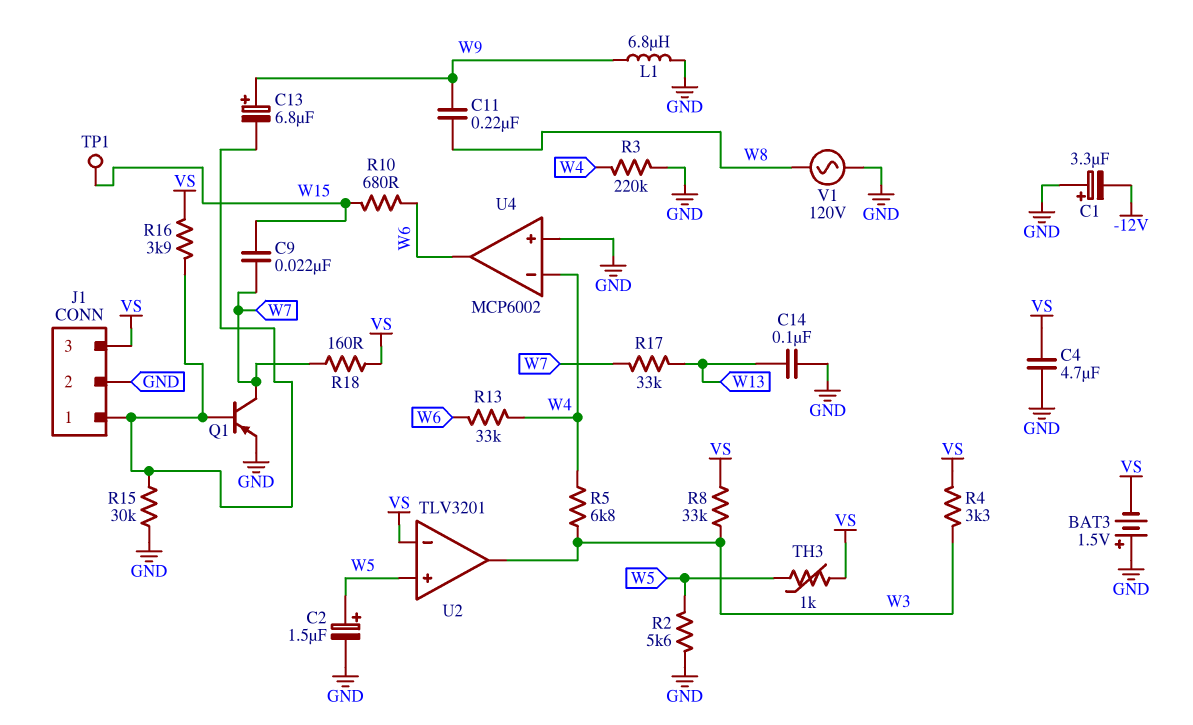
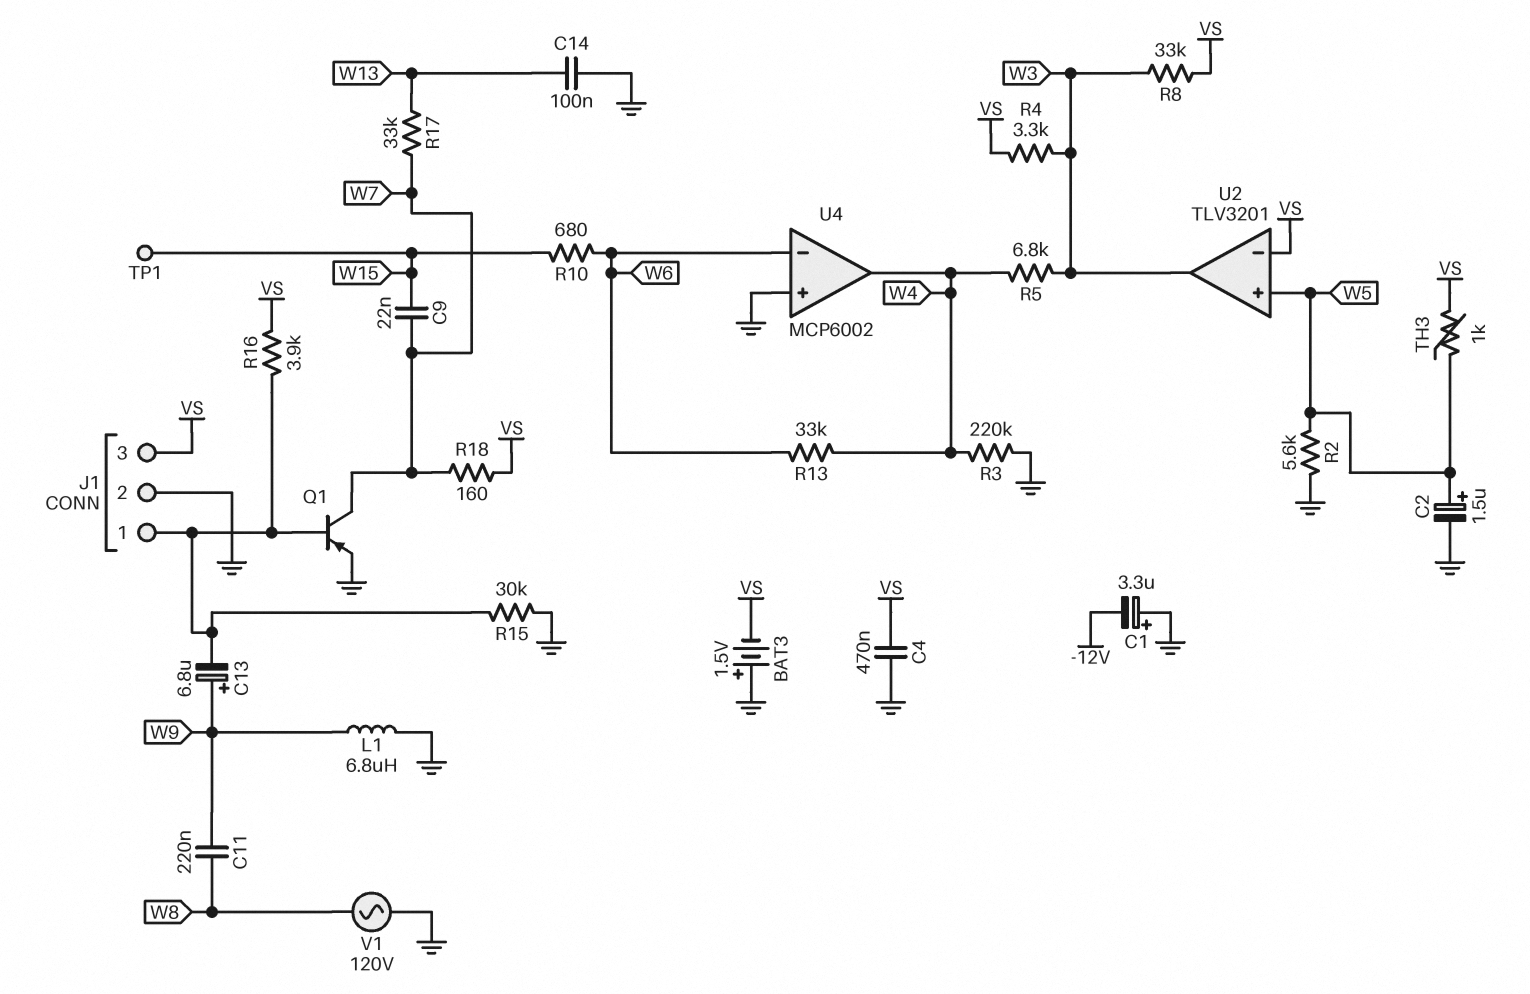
C4: 4.7uF (GND, VS) -> 470nF (GND, VS)
U4 pin in-: W4 -> W6
U4 pin out: W6 -> W4

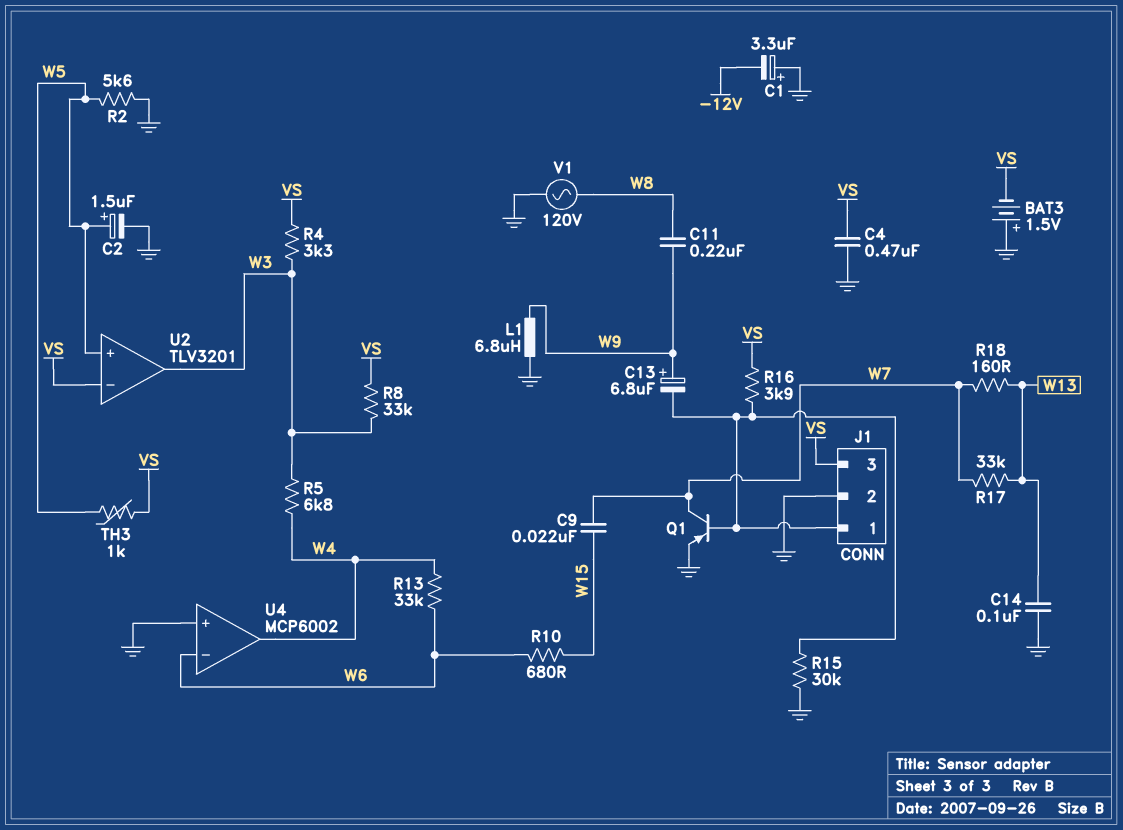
R3: 220k (GND, W4) -> none
R18: 160 (VS, W7) -> 160 (W7, W13)
TP1: test point (W15) -> none

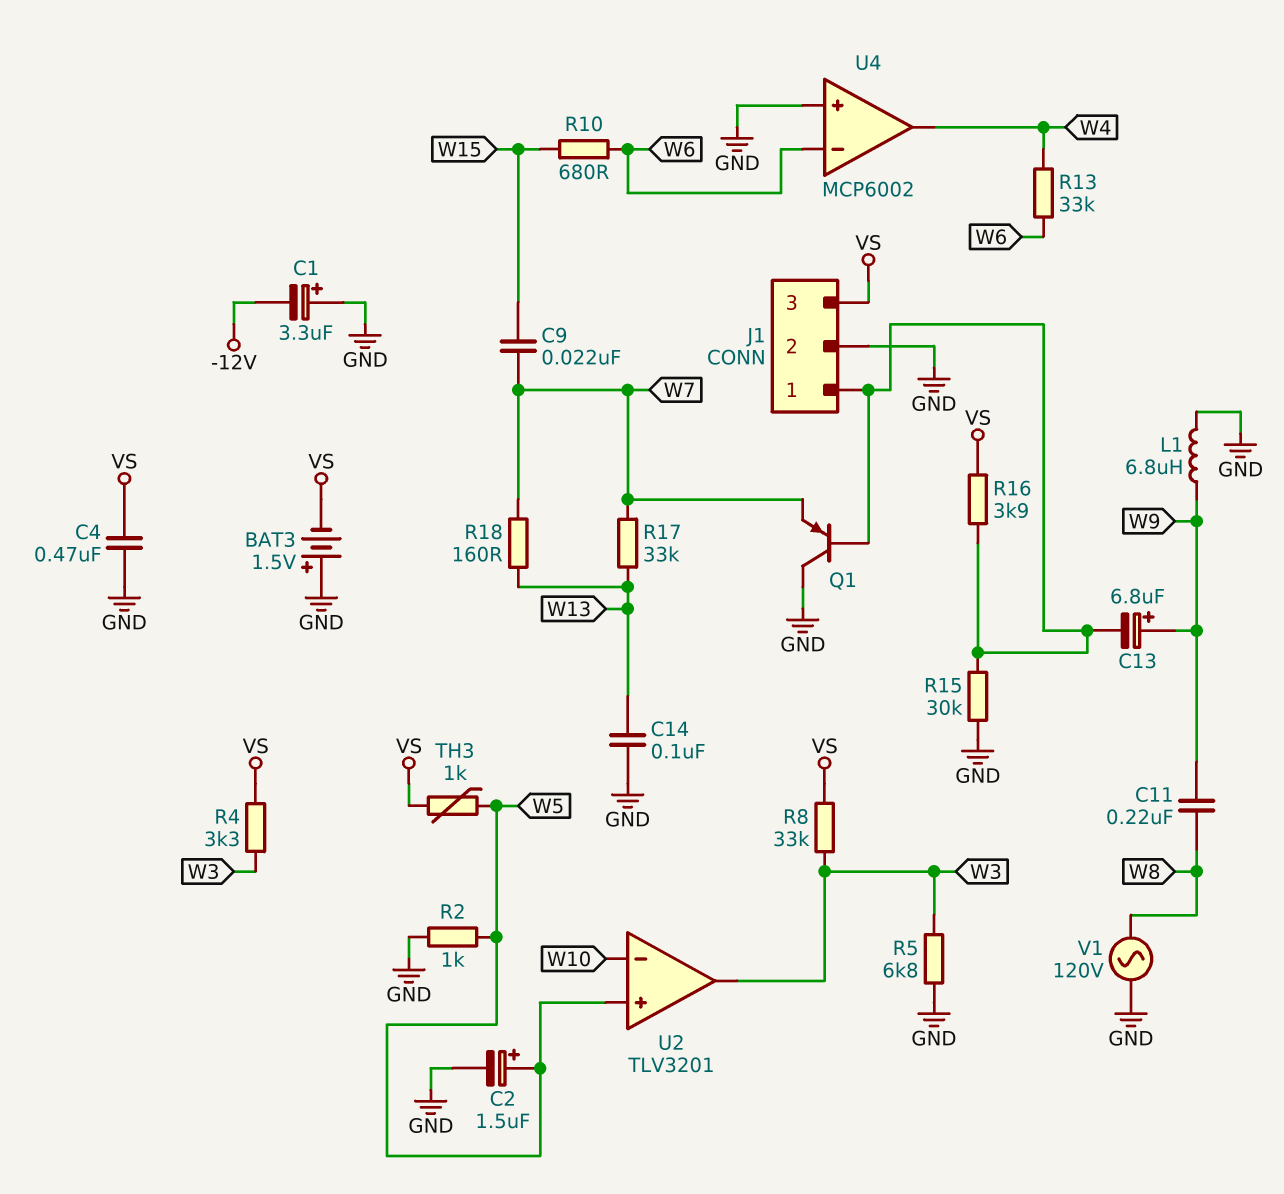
Q1: PNP (B J1/1, C W7, E GND) -> PNP (B J1/1, C GND, E W7)
R2: 5.6k (GND, W5) -> 1k (GND, W5)
R5: 6.8k (W3, W4) -> 6.8k (GND, W3)
U2 pin in-: VS -> W10

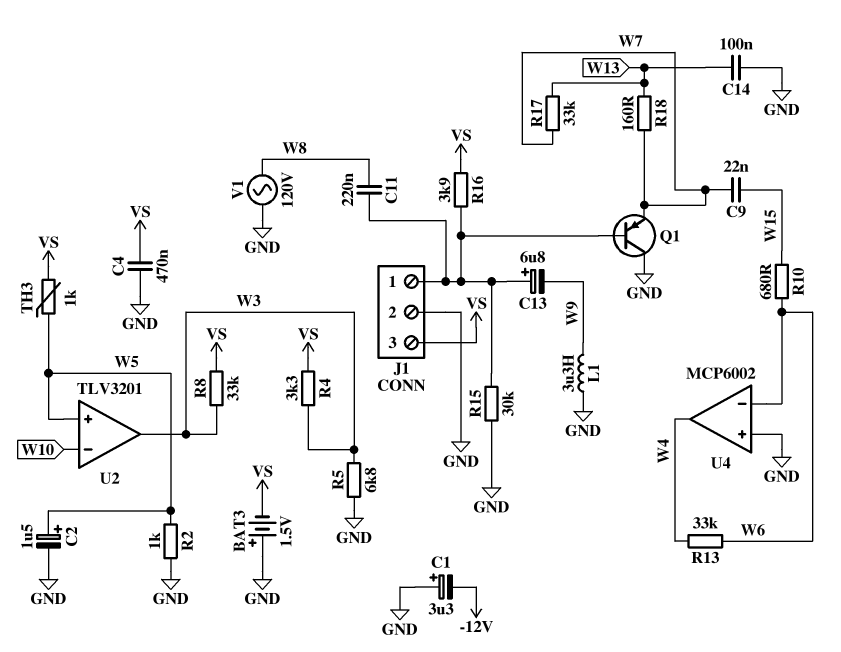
C11: 220nF (W8, W9) -> 220nF (J1/1, W8)
C13: 6.8uF (plus W9, minus J1/1) -> 6.8uF (plus J1/1, minus W9)
L1: 6.8uH (GND, W9) -> 3.3uH (GND, W9)

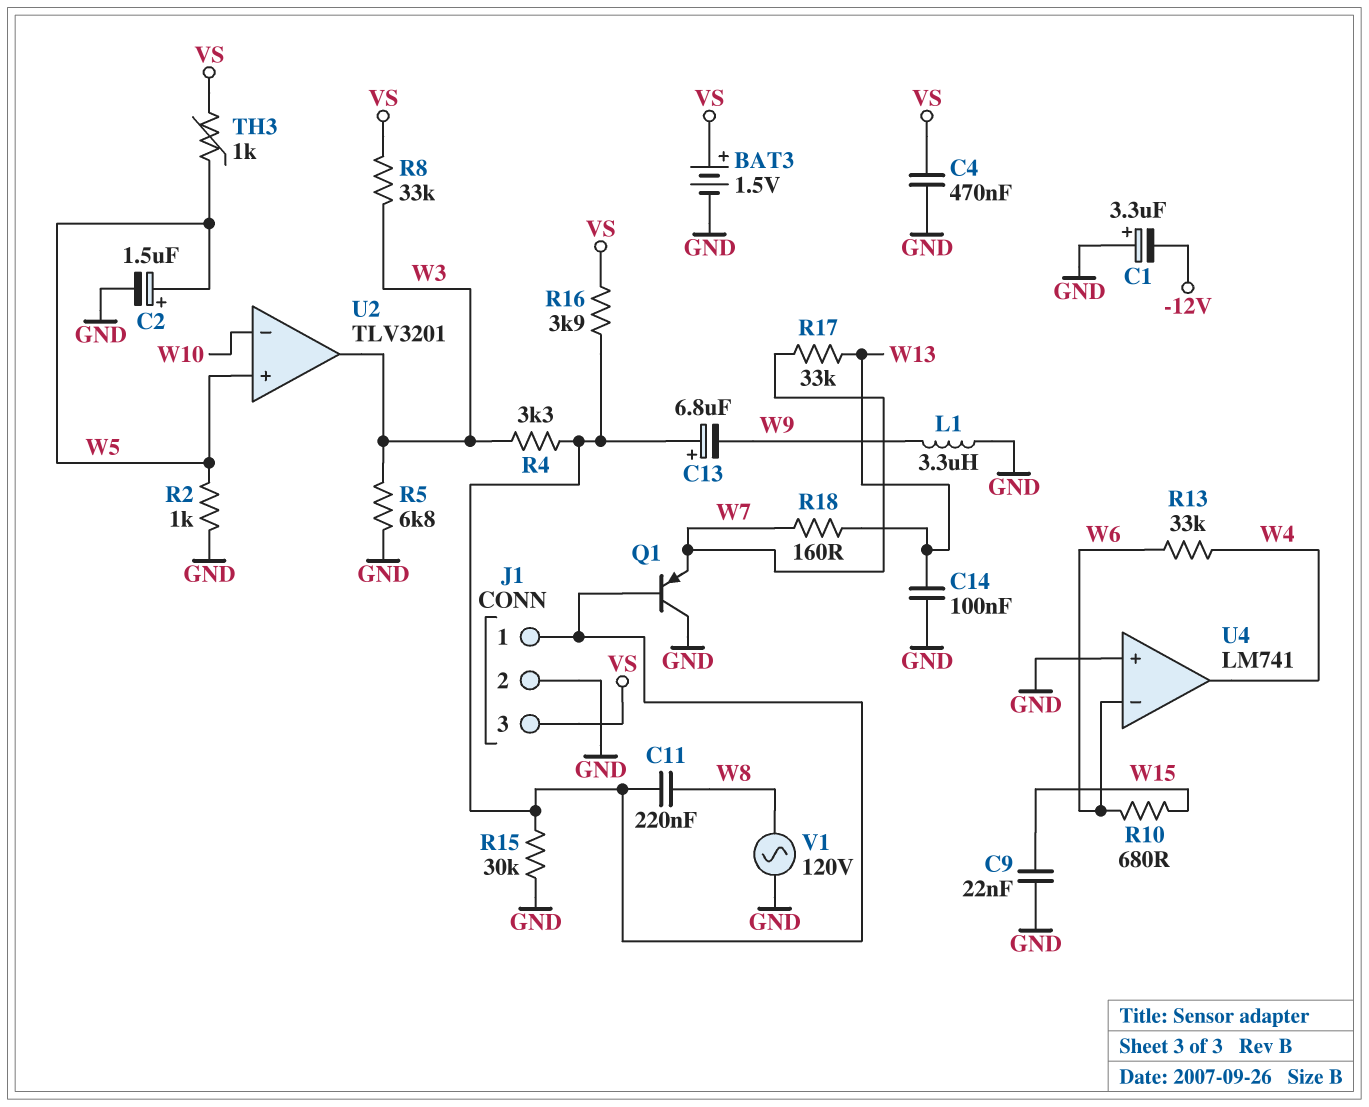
BAT3: 1.5V (plus GND, minus VS) -> 1.5V (plus VS, minus GND)
C9: 22nF (W7, W15) -> 22nF (GND, W15)
R4: 3.3k (VS, W3) -> 3.3k (J1/1, W3)
U4: MCP6002 -> LM741

